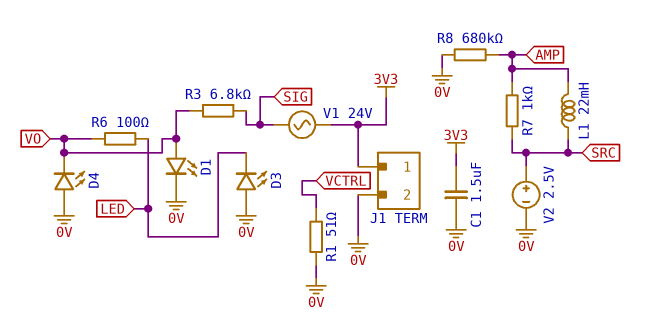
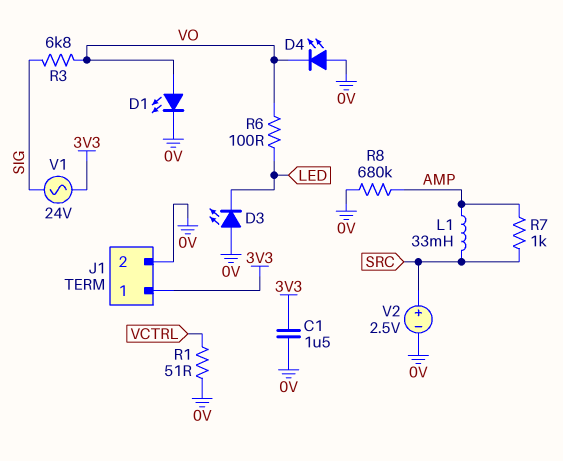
L1: 22mH (AMP, SRC) -> 33mH (AMP, SRC)

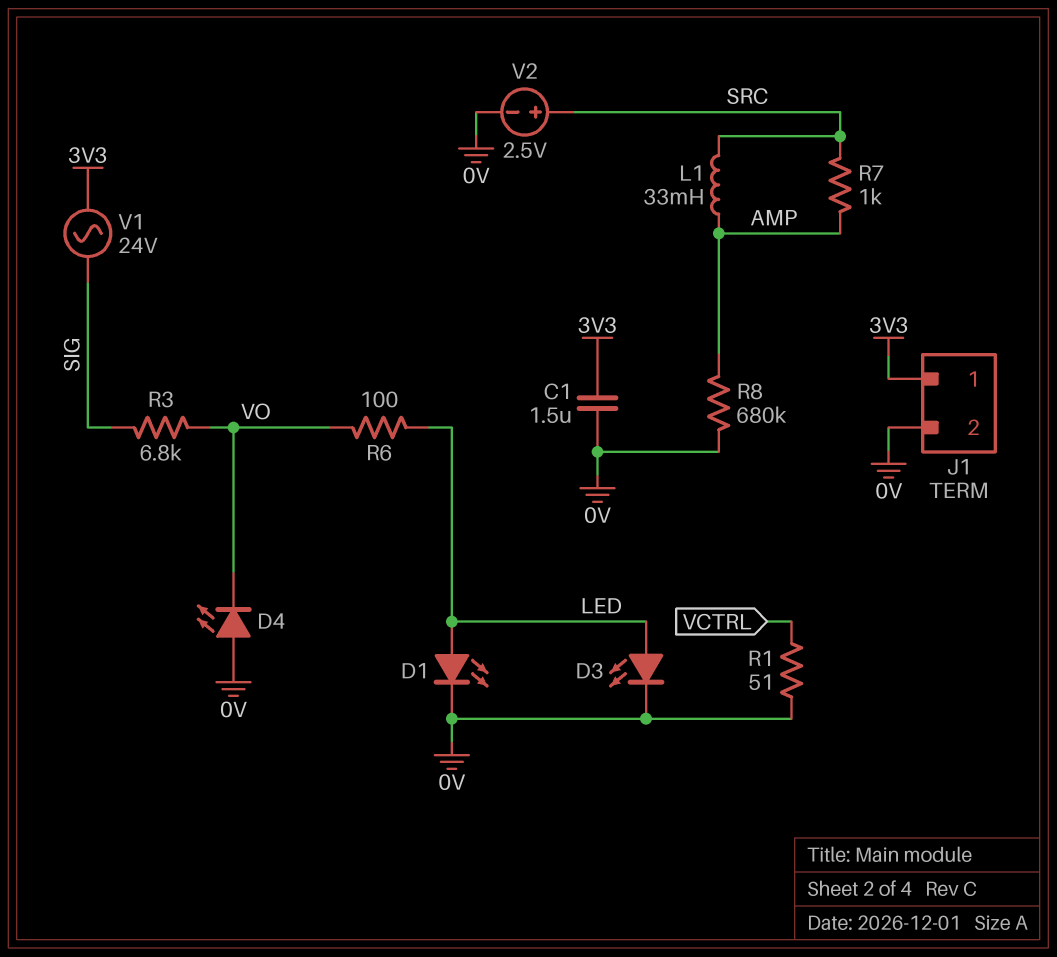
D1: LED (A VO, K 0V) -> LED (A LED, K 0V)
D3: LED (A 0V, K LED) -> LED (A LED, K 0V)

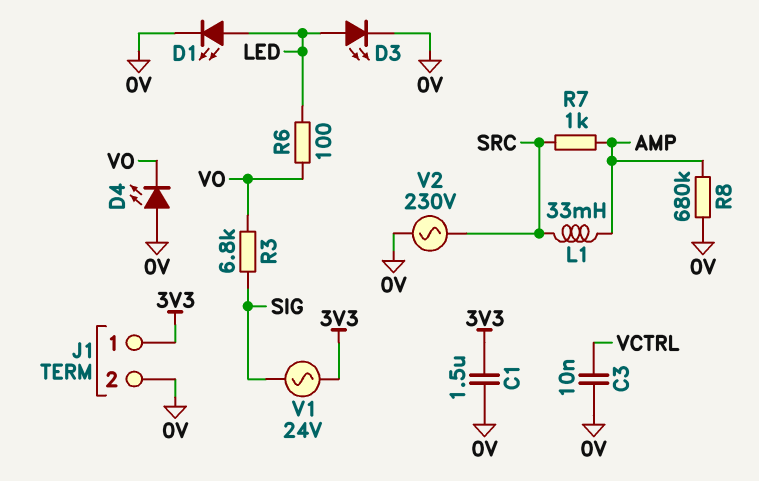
C3: none -> 10nF (0V, VCTRL)
R1: 51 (0V, VCTRL) -> none
V2: 2.5V (plus SRC, minus 0V) -> AC 230V (0V, SRC)

